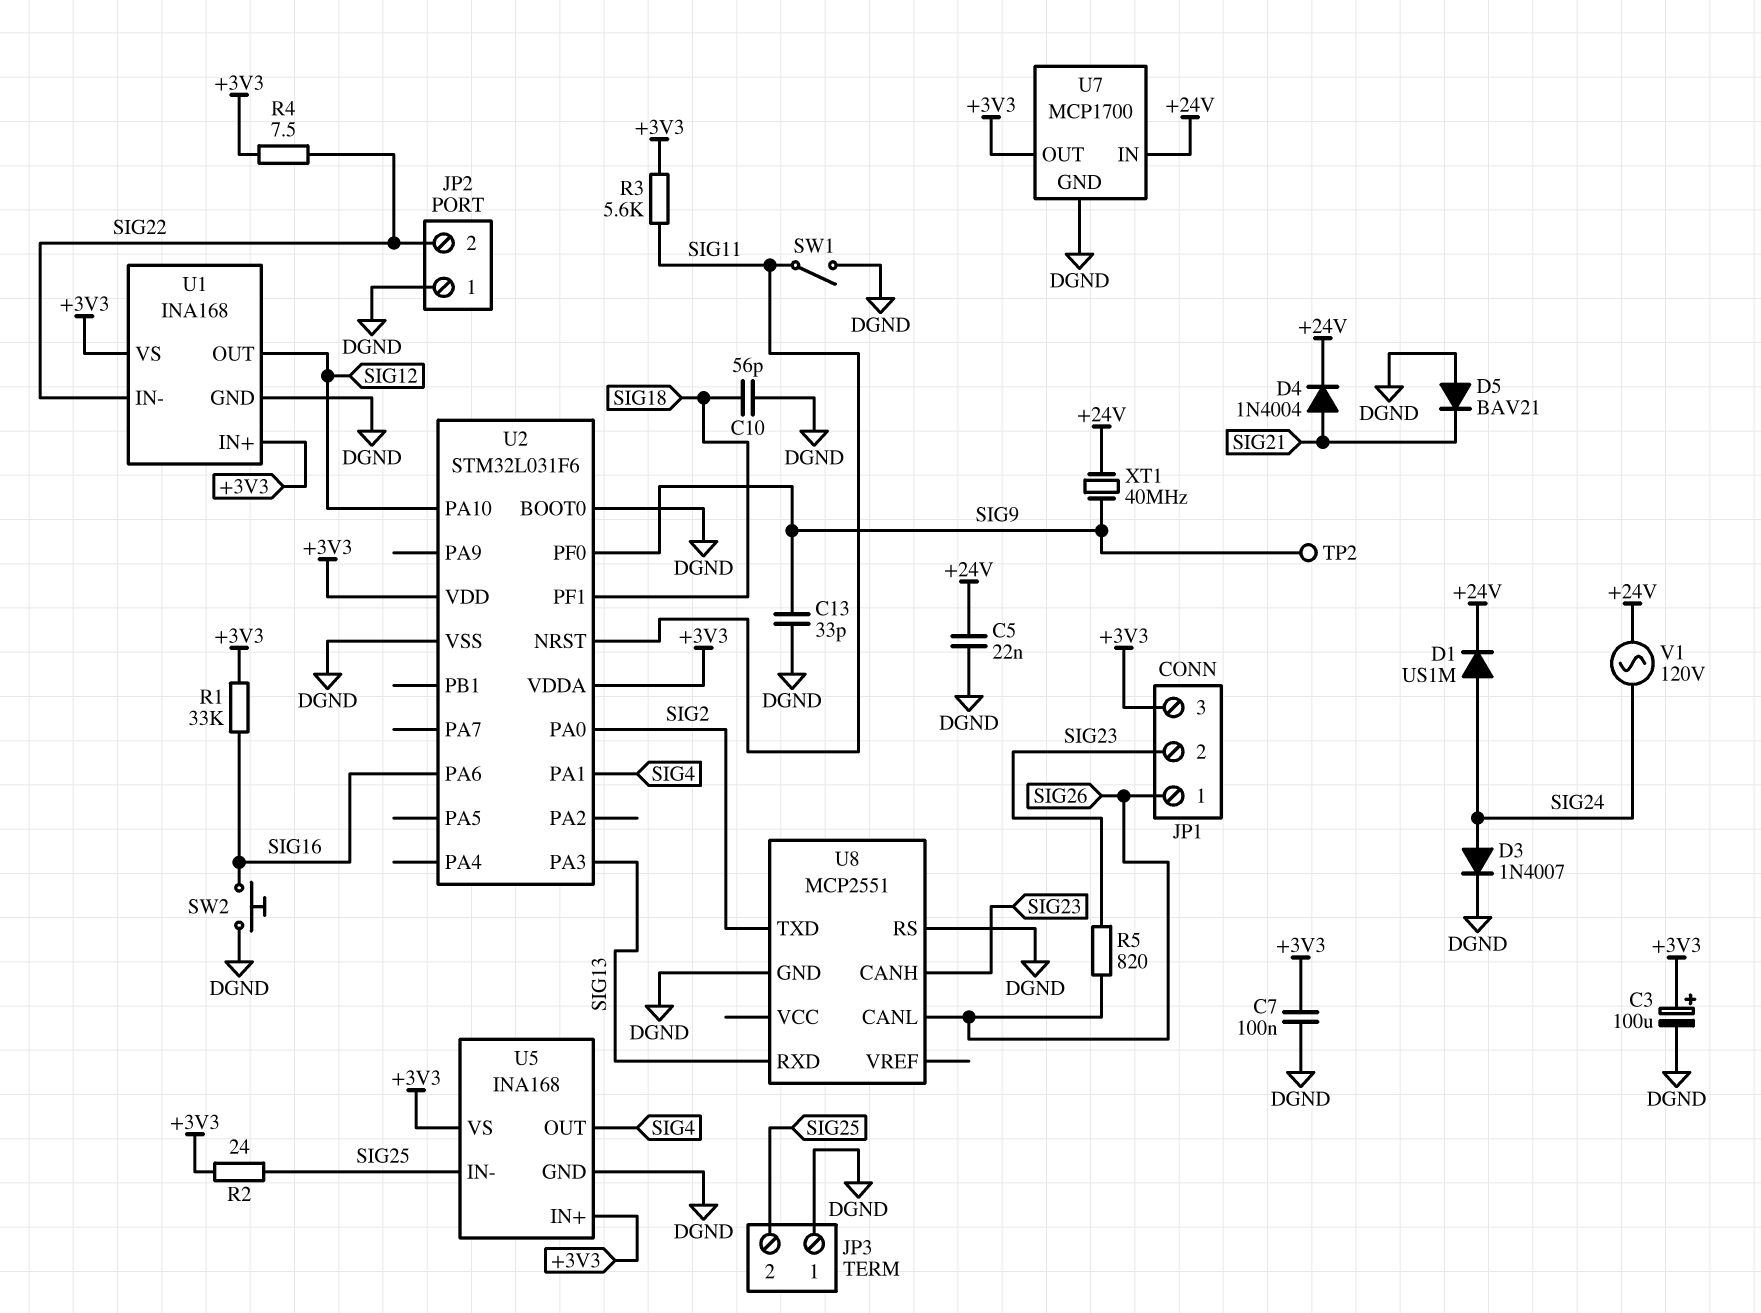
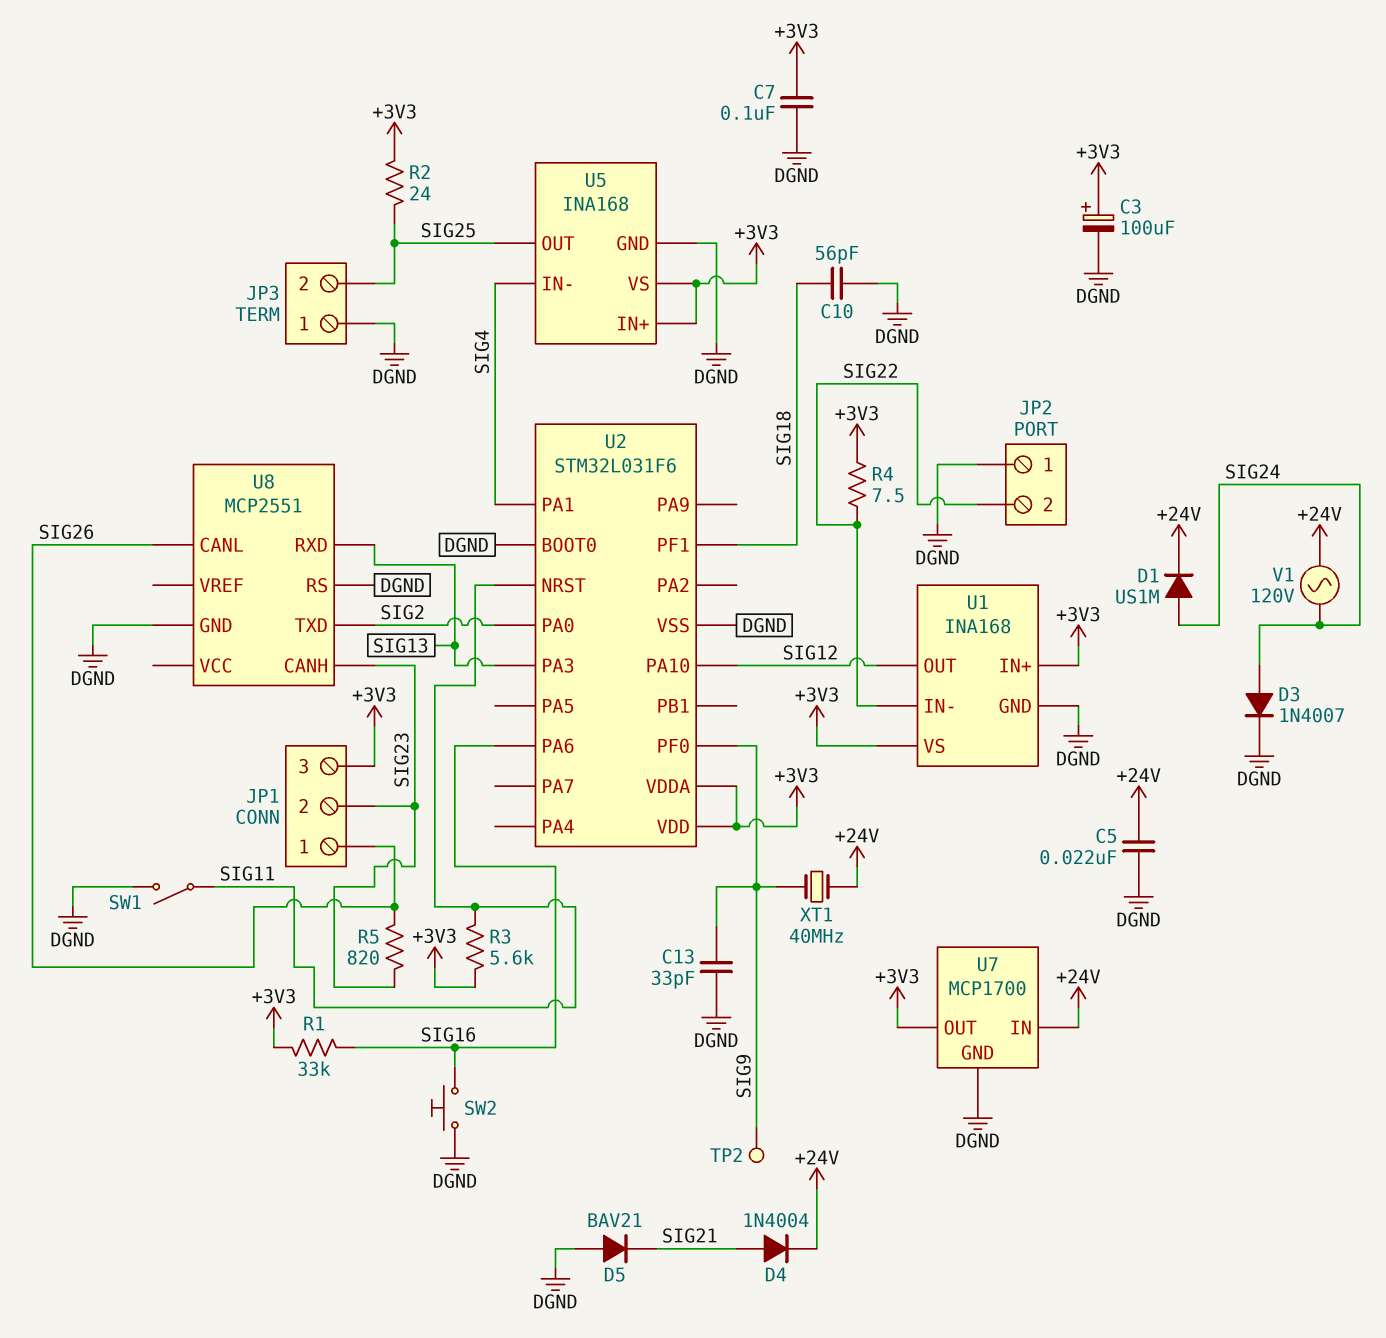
U5 pin IN-: SIG25 -> SIG4
U5 pin OUT: SIG4 -> SIG25

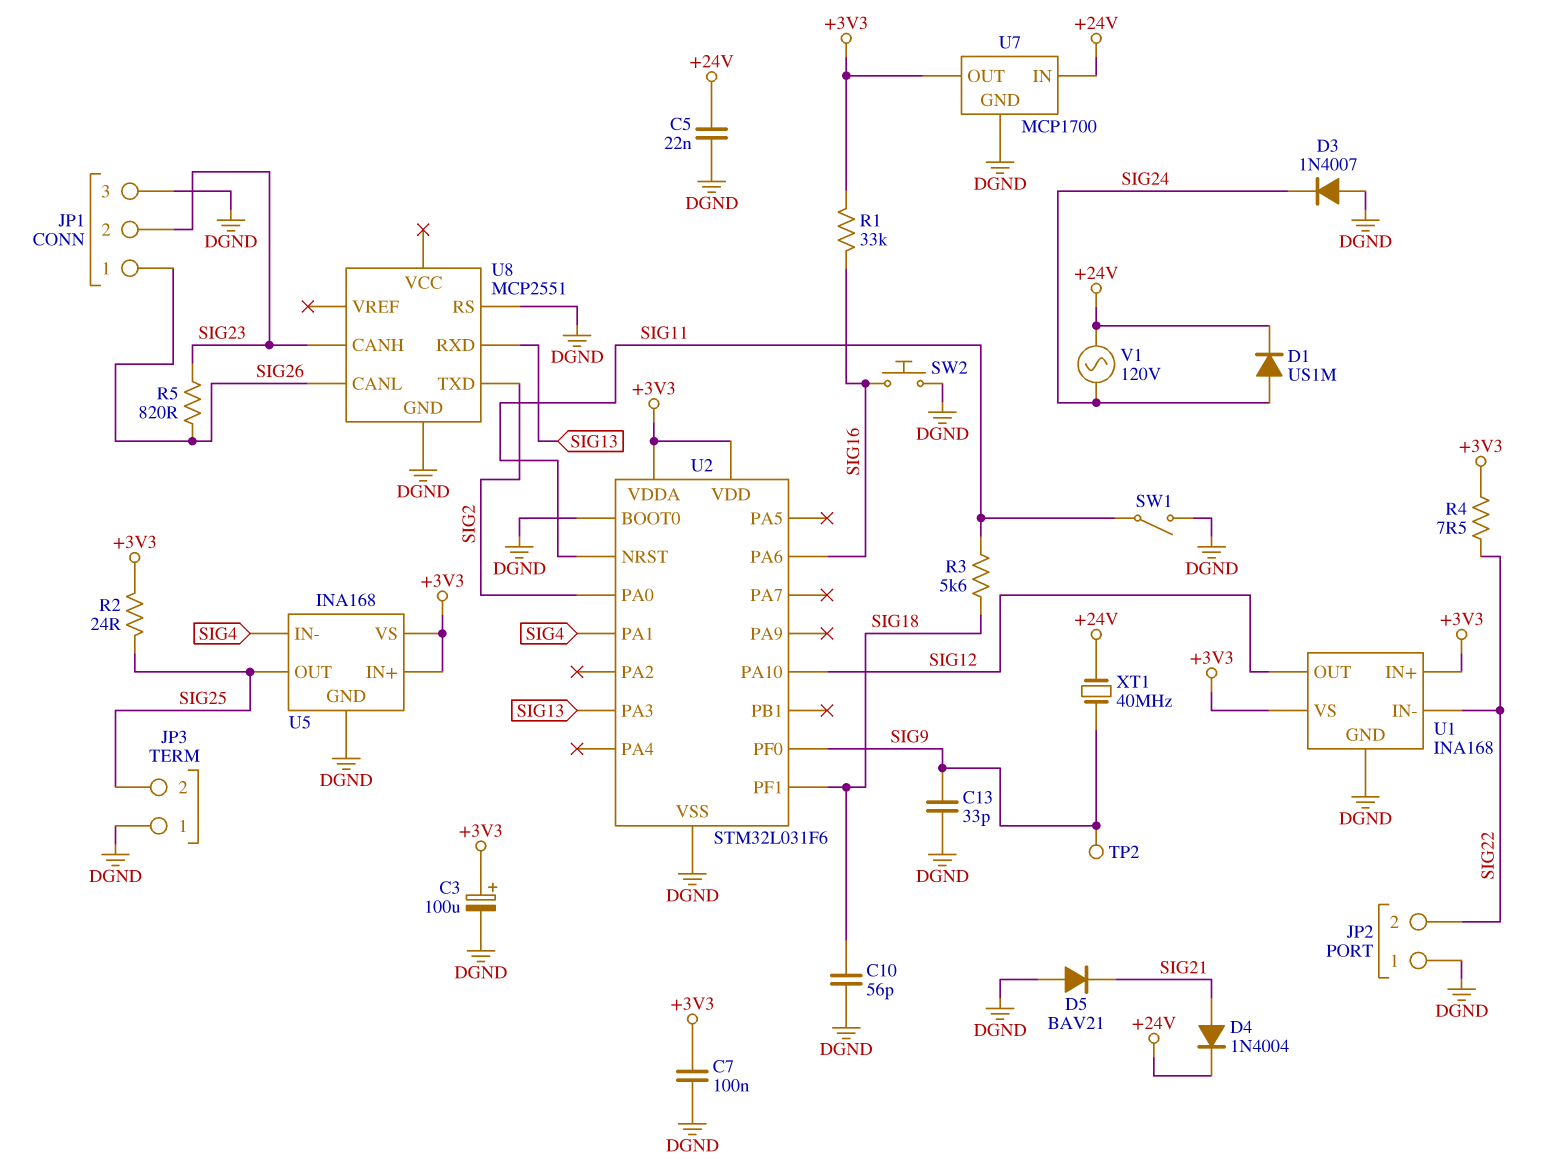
D3: diode 1N4007 (A SIG24, K DGND) -> diode 1N4007 (A DGND, K SIG24)
JP1 pin 3: +3V3 -> DGND
R3: 5.6k (+3V3, SIG11) -> 5.6k (SIG11, SIG18)

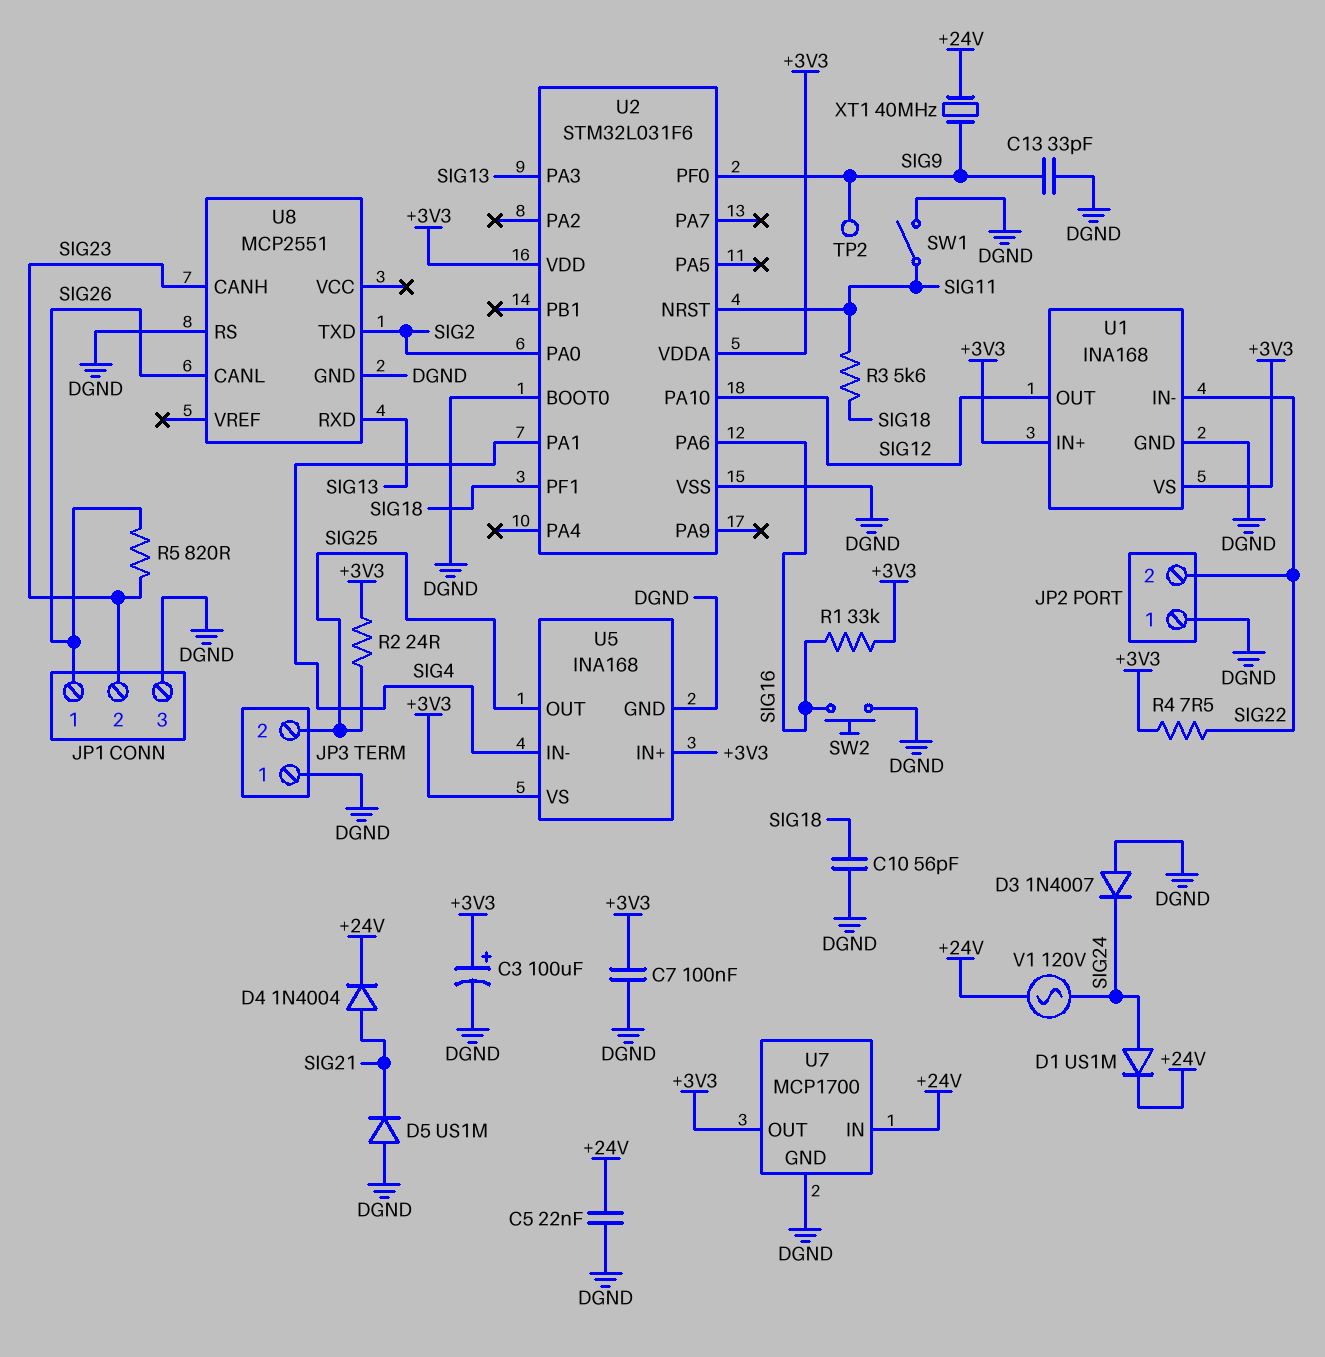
D5: diode BAV21 (A DGND, K SIG21) -> diode US1M (A DGND, K SIG21)

